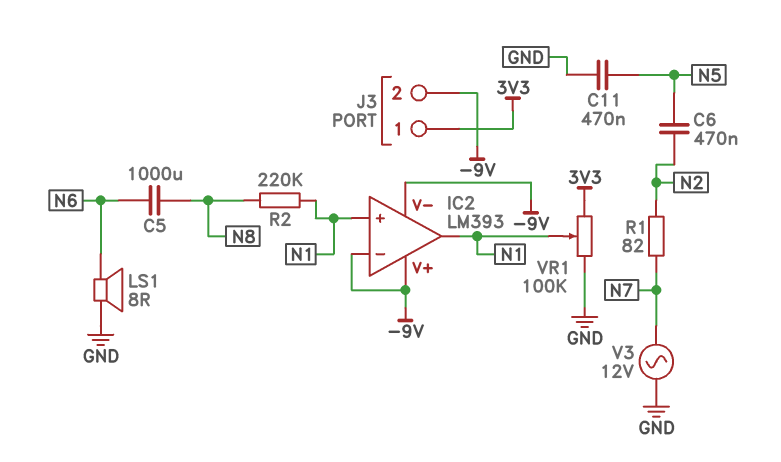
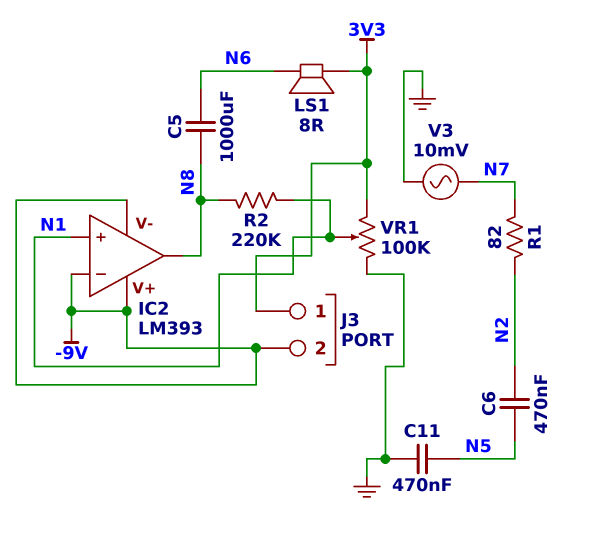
IC2 pin out: N1 -> N8
LS1: speaker 8R (GND, N6) -> speaker 8R (3V3, N6)
V3: AC 12V (GND, N7) -> AC 10mV (GND, N7)

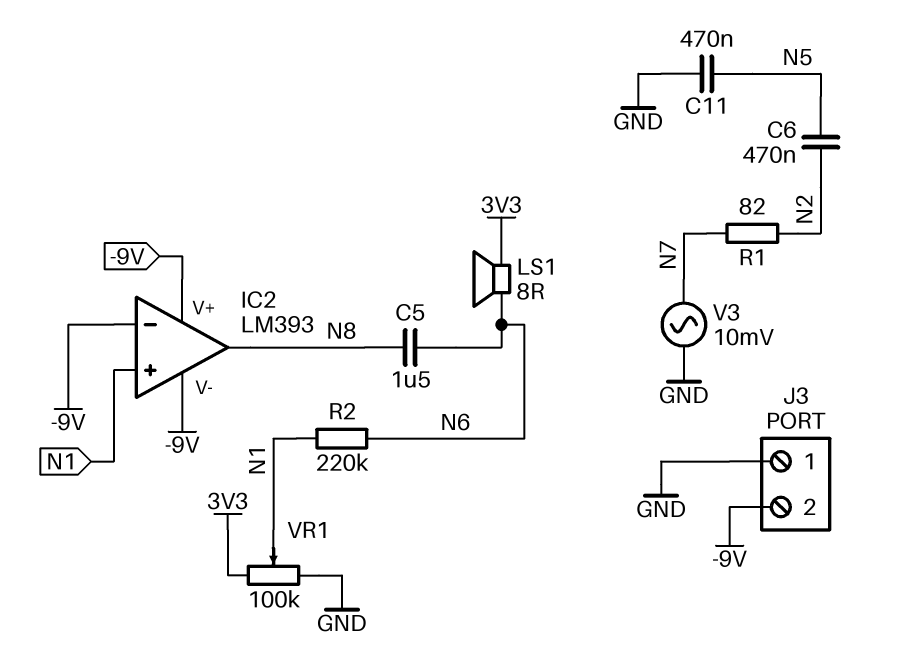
C5: 1000uF (N6, N8) -> 1.5uF (N6, N8)
J3 pin 1: 3V3 -> GND
R2: 220k (N1, N8) -> 220k (N1, N6)

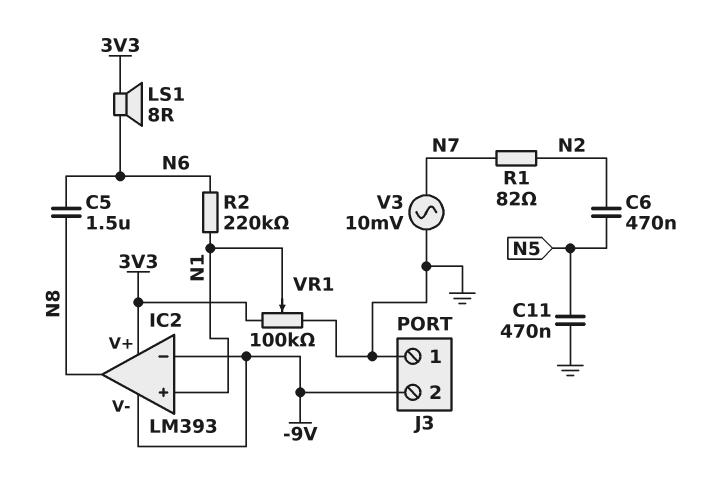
IC2 pin V+: -9V -> 3V3

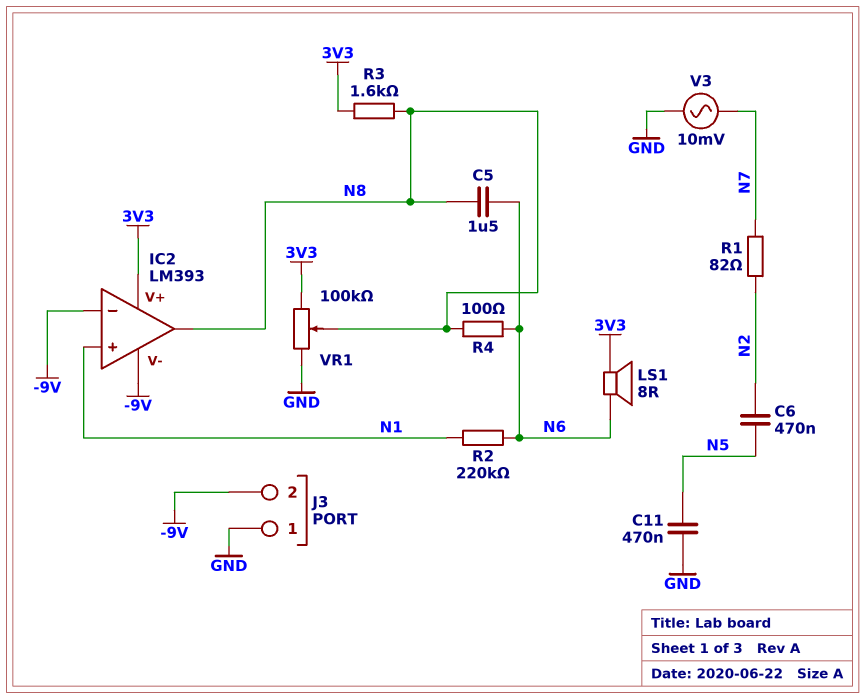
R3: none -> 1.6k (3V3, N8)
R4: none -> 100 (N6, N8)
VR1: 100k (3V3, GND, wiper N1) -> 100k (3V3, GND, wiper N8)

